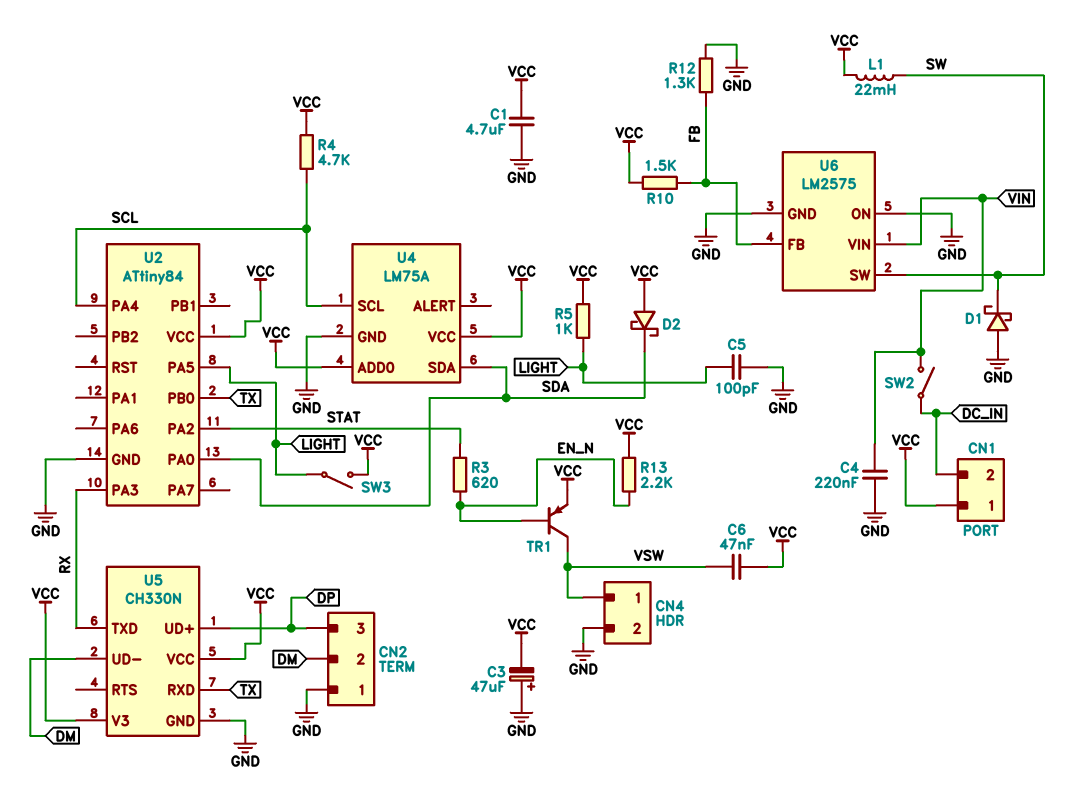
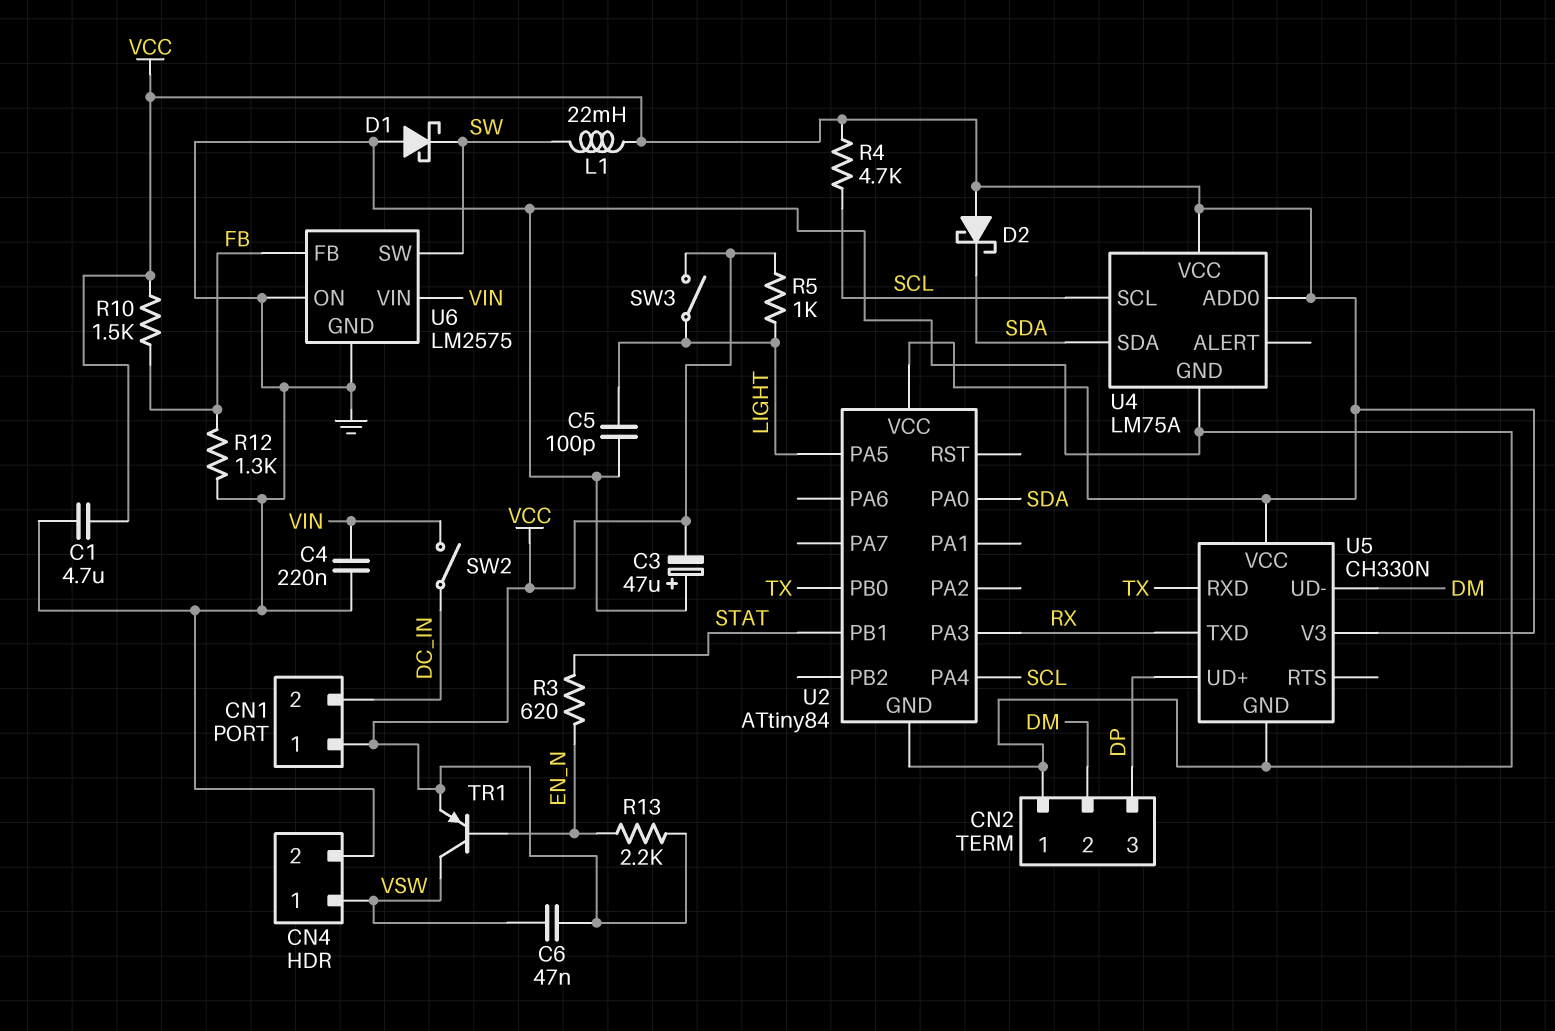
U2 pin PA2: STAT -> none
U2 pin PB1: none -> STAT

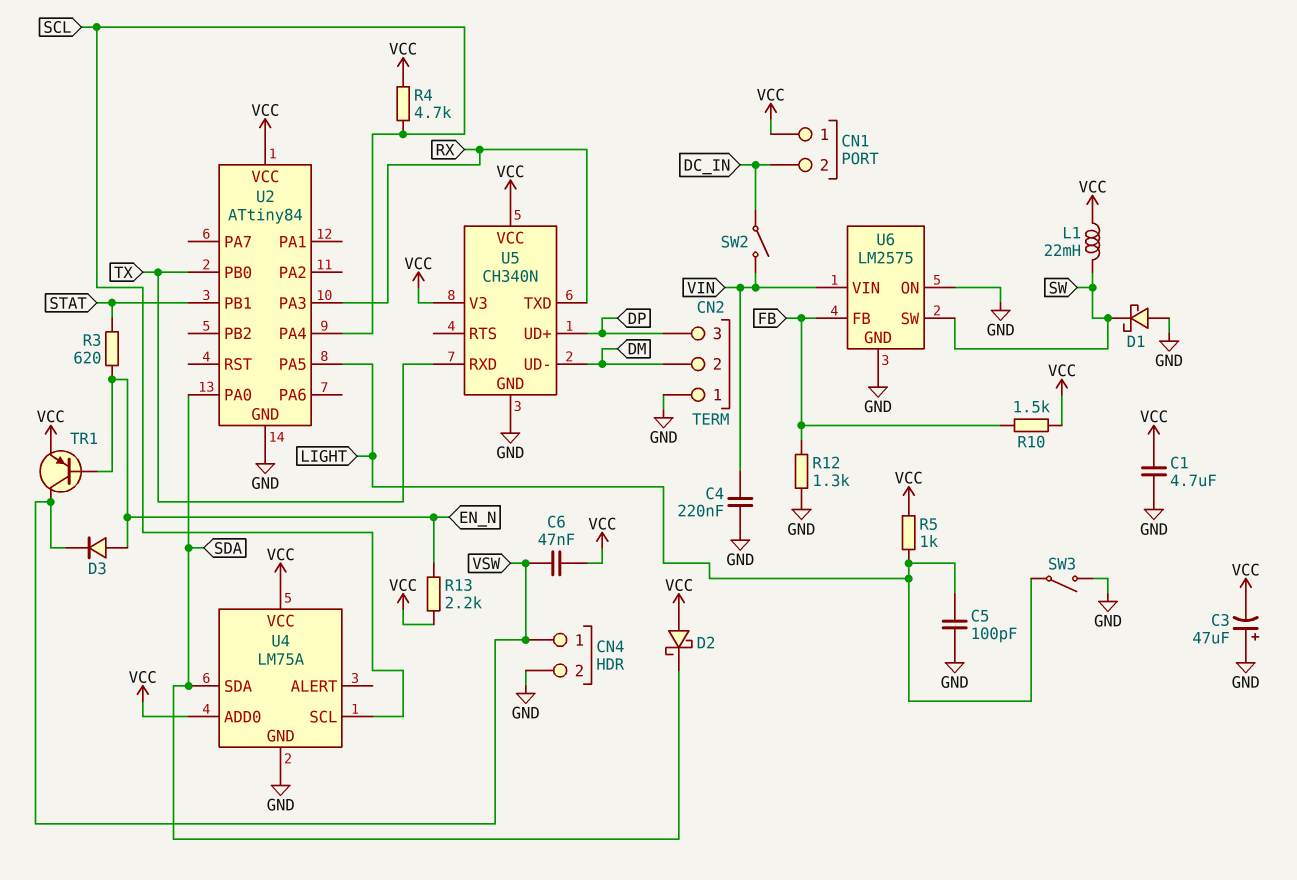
D3: none -> diode (A EN_N, K VSW)
SW3: switch (LIGHT, VCC) -> switch (GND, LIGHT)
U5: CH330N -> CH340N

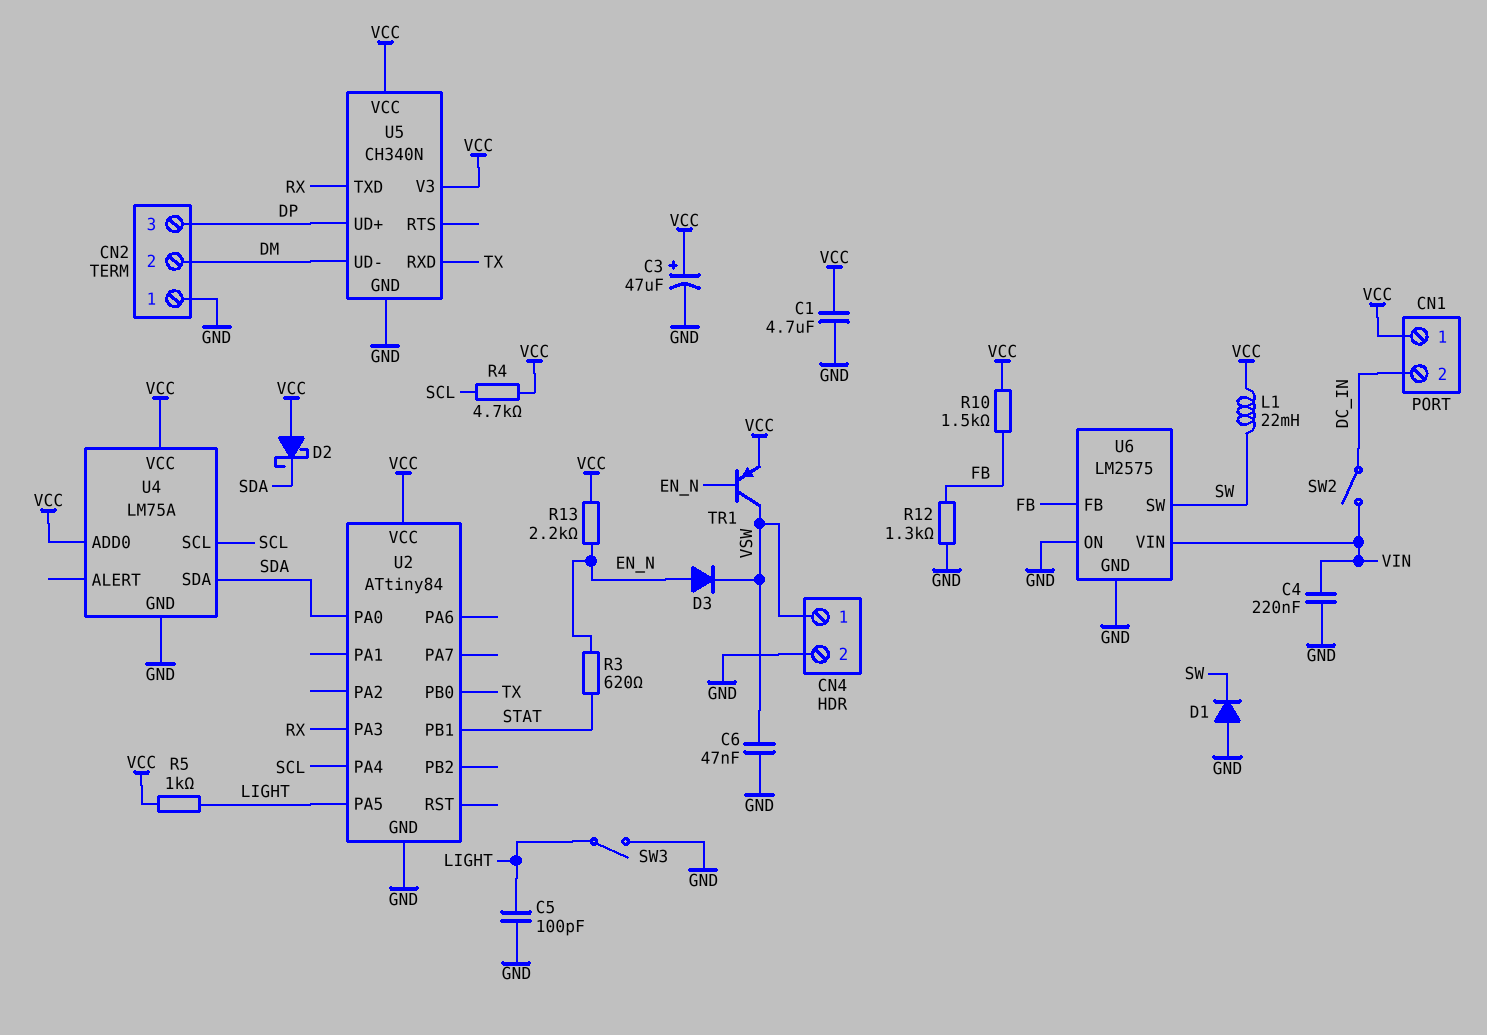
C3: 47uF (plus GND, minus VCC) -> 47uF (plus VCC, minus GND)
C6: 47nF (VCC, VSW) -> 47nF (GND, VSW)
D1: schottky (A GND, K SW) -> diode (A GND, K SW)

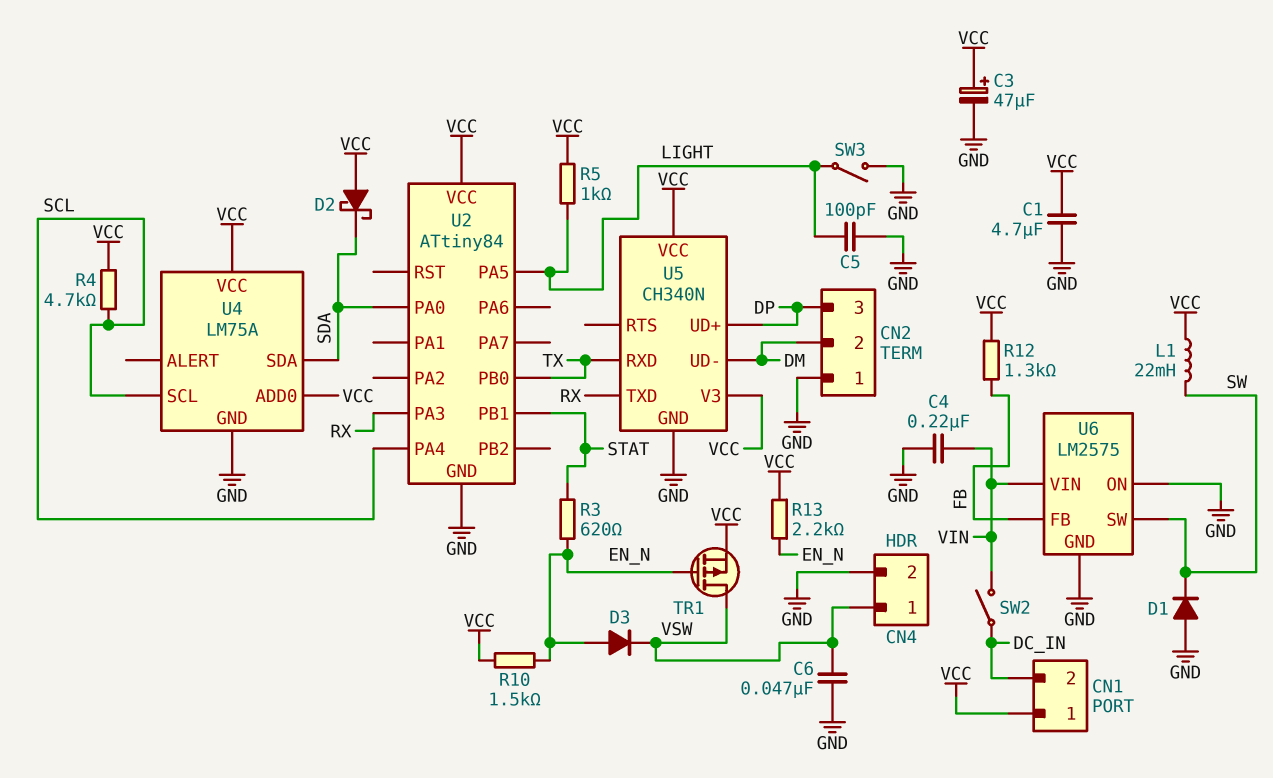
R10: 1.5k (FB, VCC) -> 1.5k (EN_N, VCC)
R12: 1.3k (FB, GND) -> 1.3k (FB, VCC)
TR1: PNP (B EN_N, C VSW, E VCC) -> PMOS (G EN_N, D VSW, S VCC)

